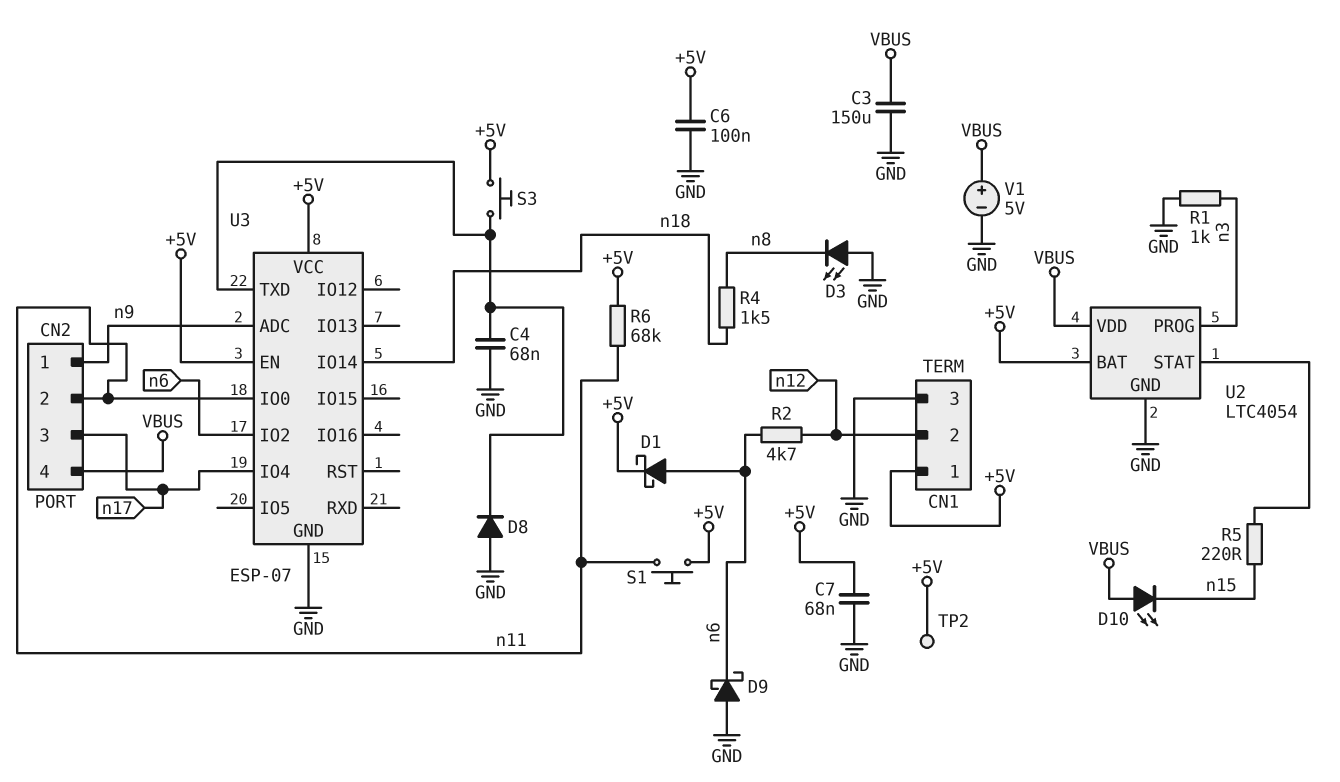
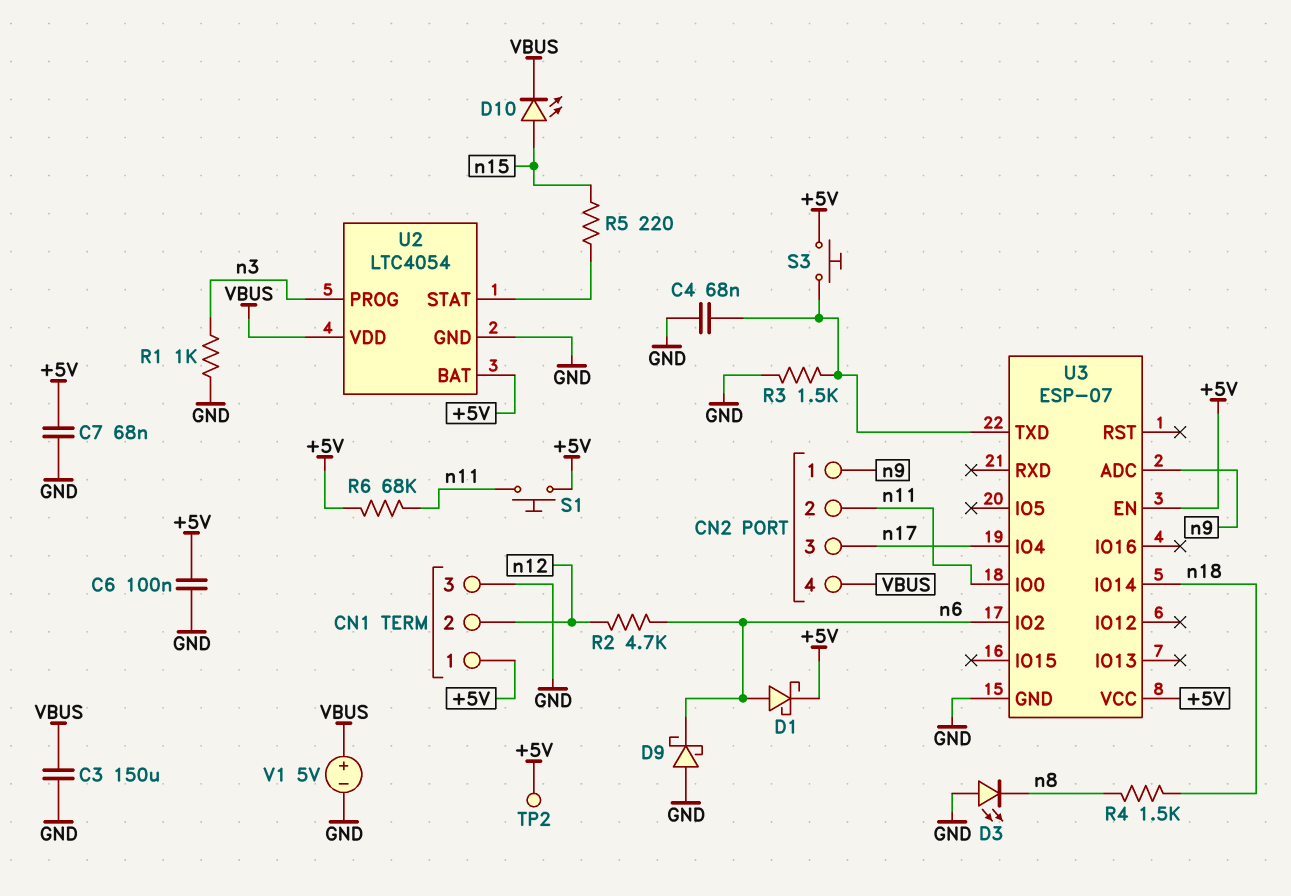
D8: diode (A GND, K U3/TXD) -> none
D10: LED (A VBUS, K n15) -> LED (A n15, K VBUS)
R3: none -> 1.5k (GND, U3/TXD)

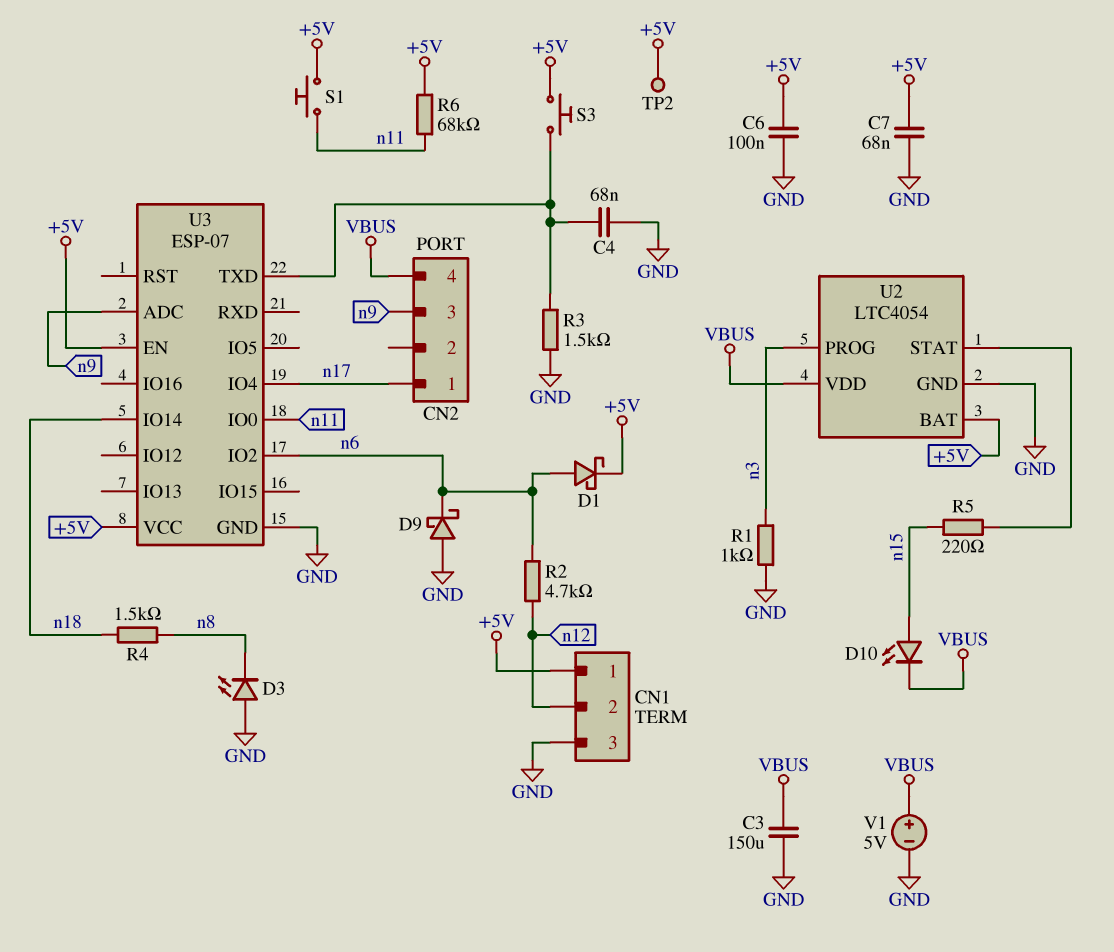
CN2 pin 1: n9 -> n17
CN2 pin 2: n11 -> none
CN2 pin 3: n17 -> n9

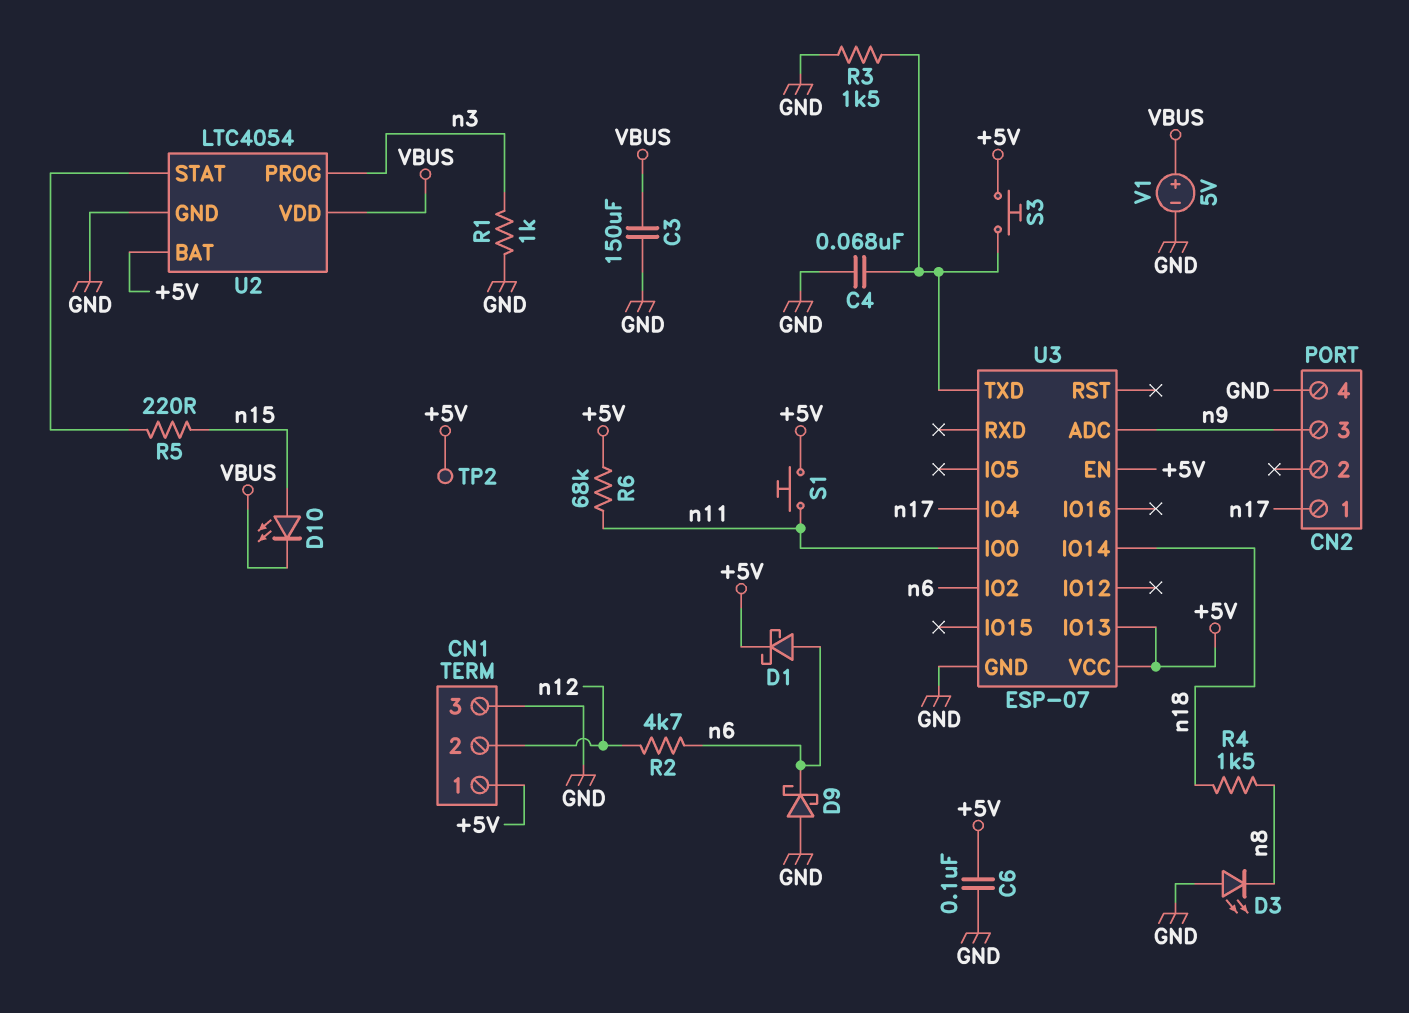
C7: 68nF (+5V, GND) -> none
CN2 pin 4: VBUS -> GND
U3 pin IO13: none -> +5V

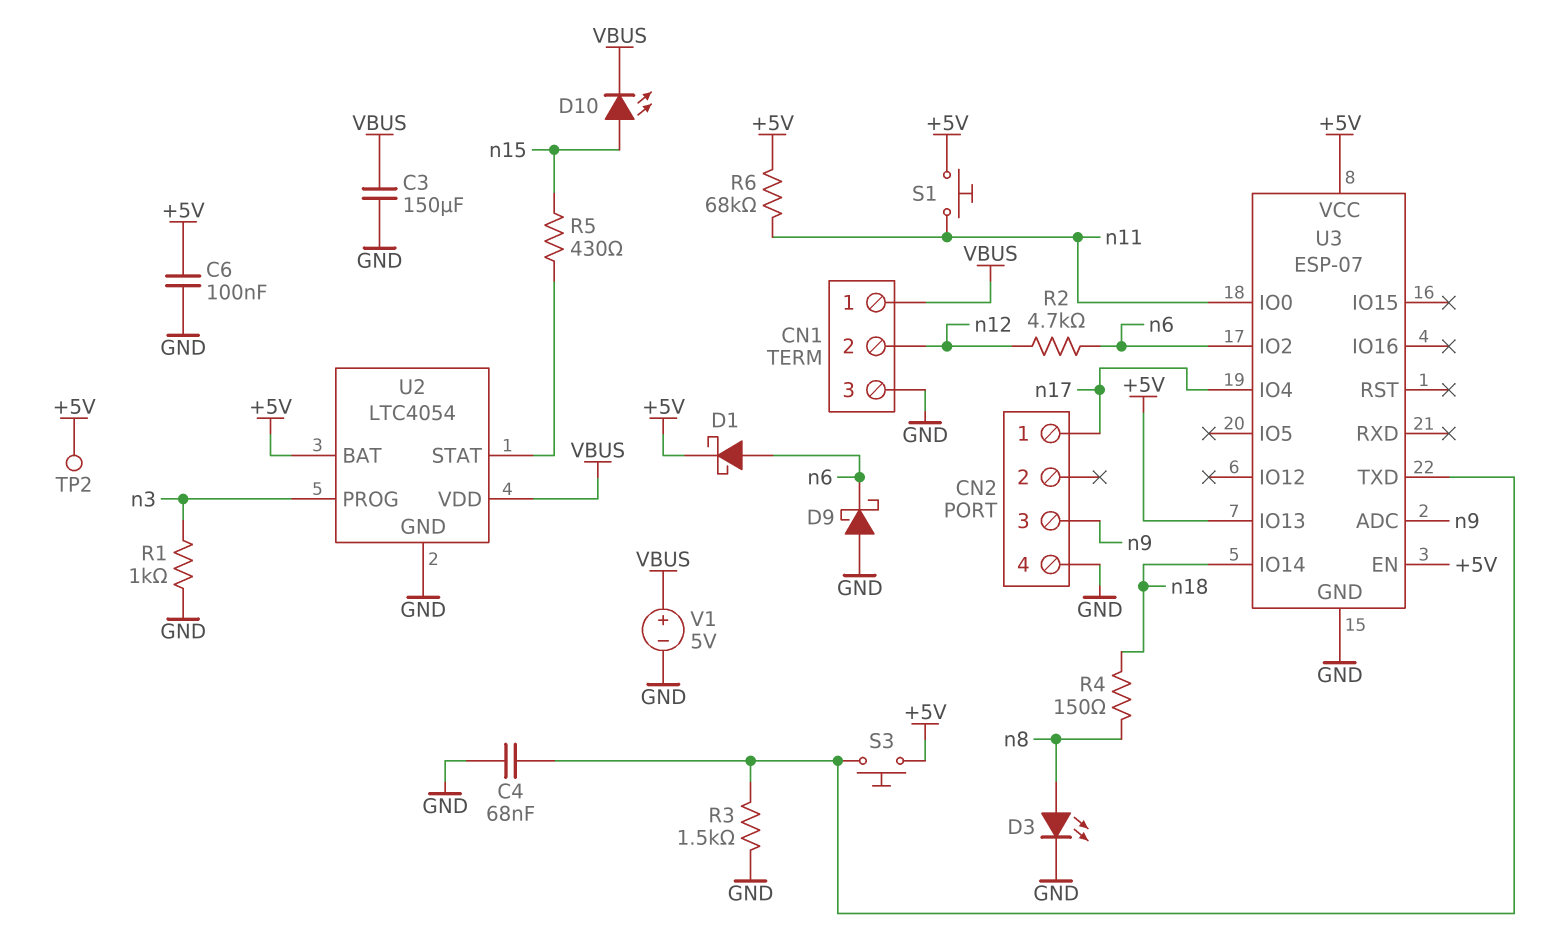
CN1 pin 1: +5V -> VBUS
D3: LED (A GND, K n8) -> LED (A n8, K GND)
R4: 1.5k (n8, n18) -> 150 (n8, n18)
R5: 220 (U2/STAT, n15) -> 430 (U2/STAT, n15)

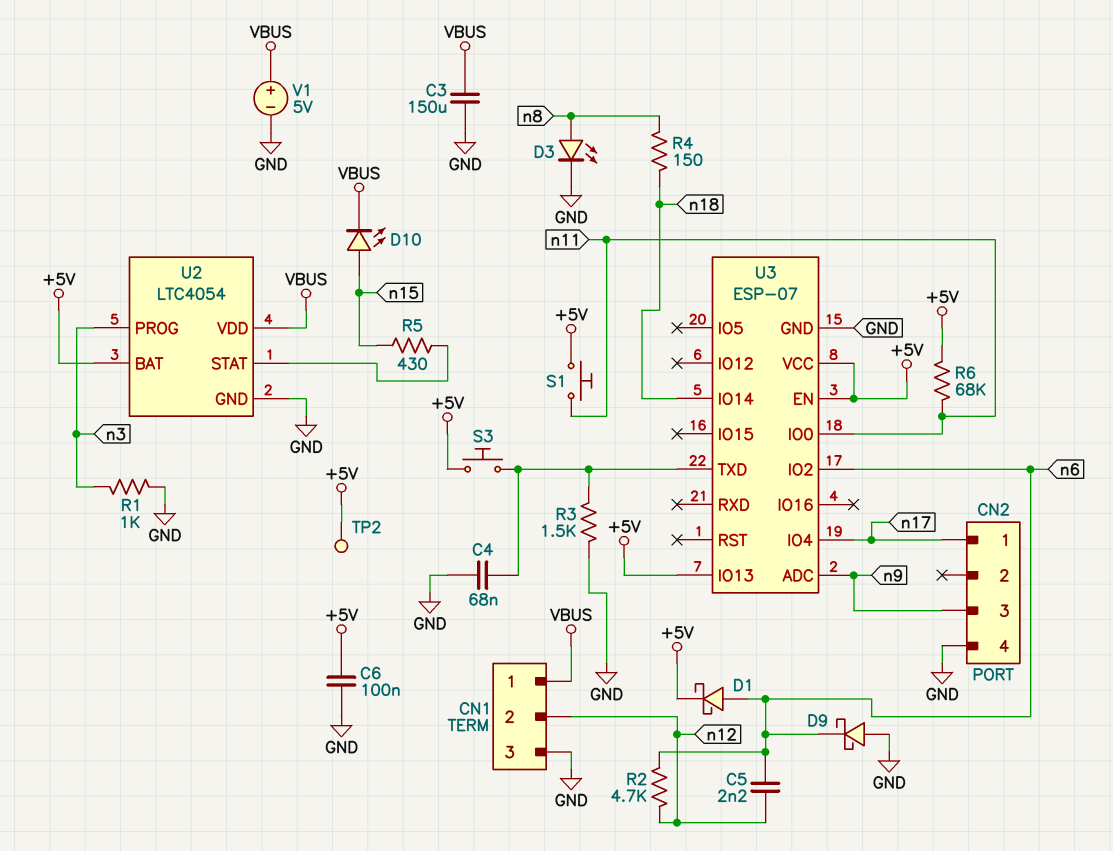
C5: none -> 2.2nF (n6, n12)

